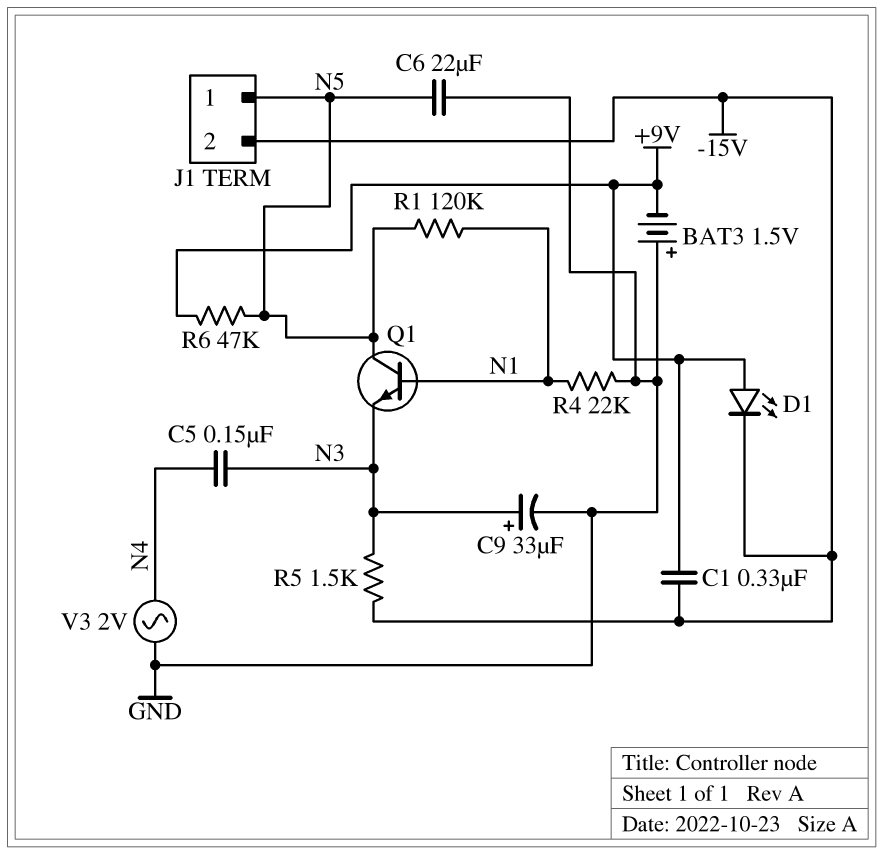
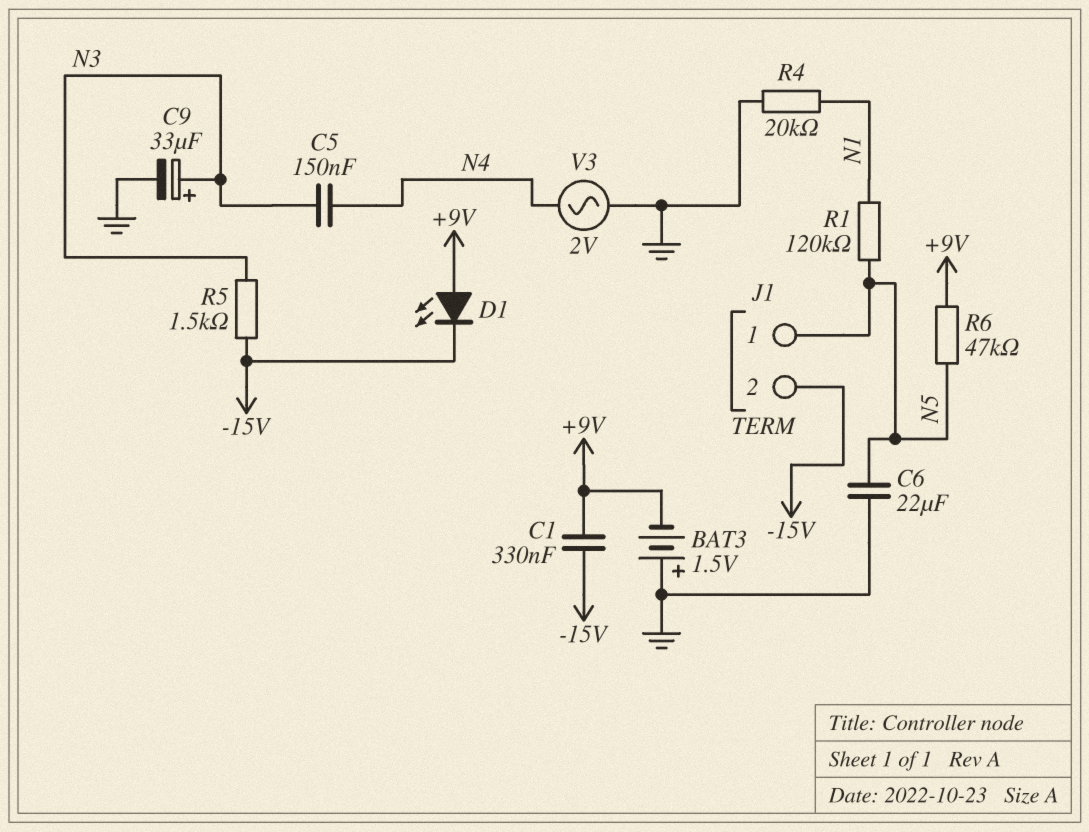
Q1: NPN (B N1, C N5, E N3) -> none
R4: 22k (GND, N1) -> 20k (GND, N1)

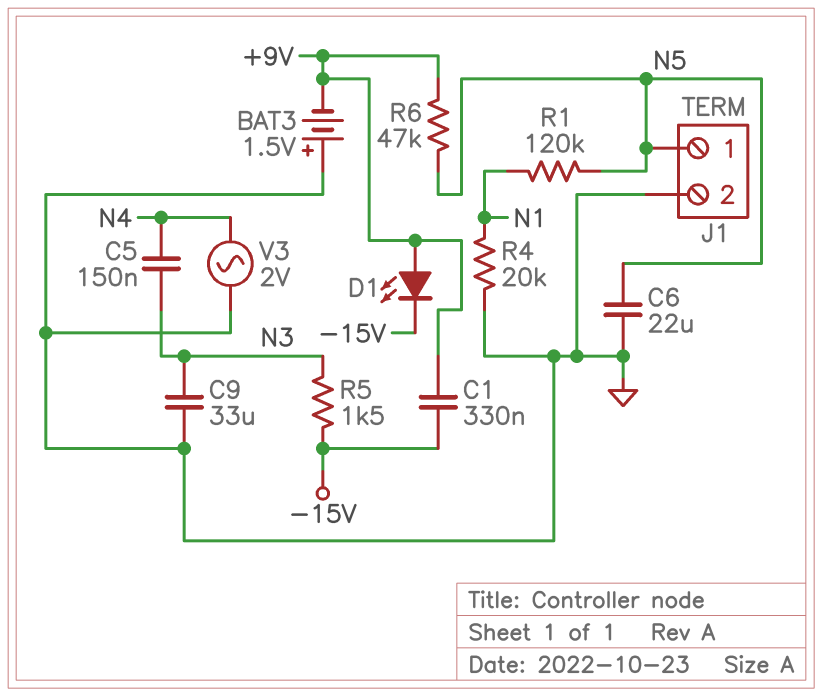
C9: 33uF (plus N3, minus GND) -> 33uF (GND, N3)
J1 pin 2: -15V -> GND

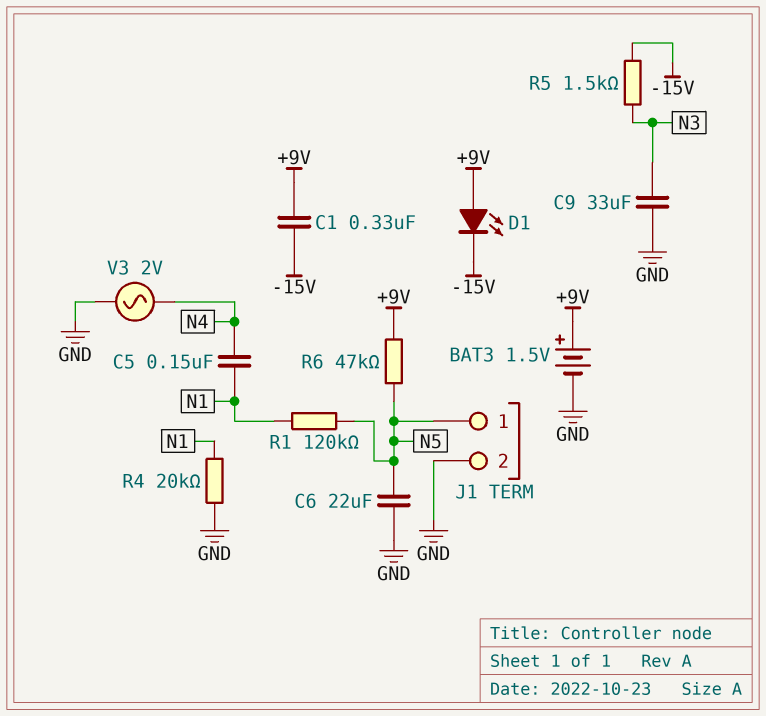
BAT3: 1.5V (plus GND, minus +9V) -> 1.5V (plus +9V, minus GND)
C5: 150nF (N3, N4) -> 150nF (N1, N4)

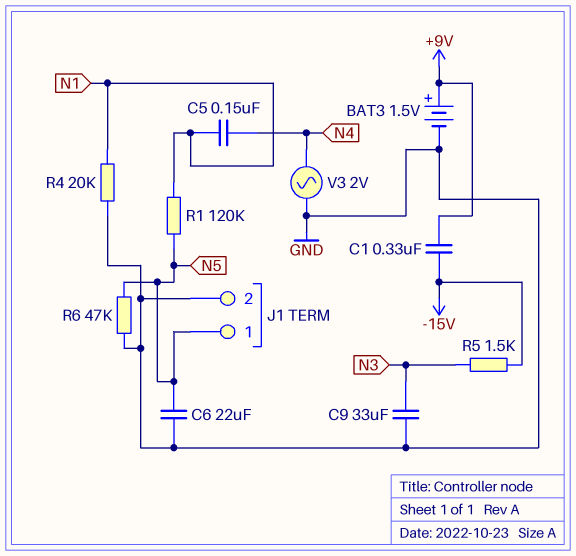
D1: LED (A +9V, K -15V) -> none
R6: 47k (+9V, N5) -> 47k (GND, N5)

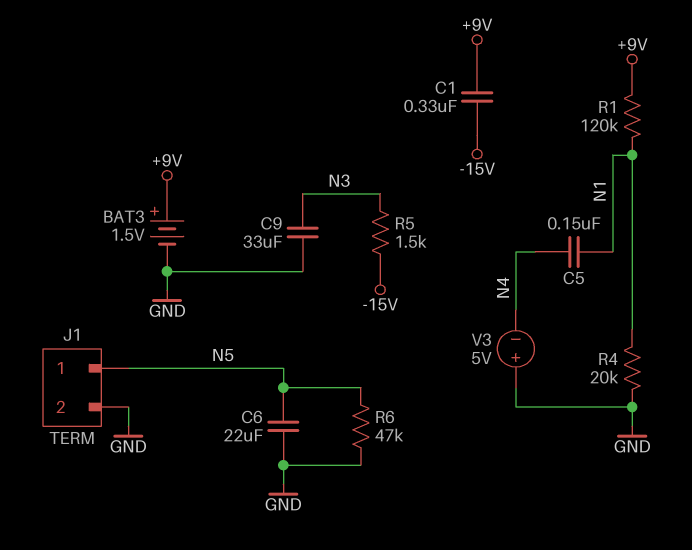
R1: 120k (N1, N5) -> 120k (+9V, N1)
V3: AC 2V (GND, N4) -> 5V (plus GND, minus N4)

